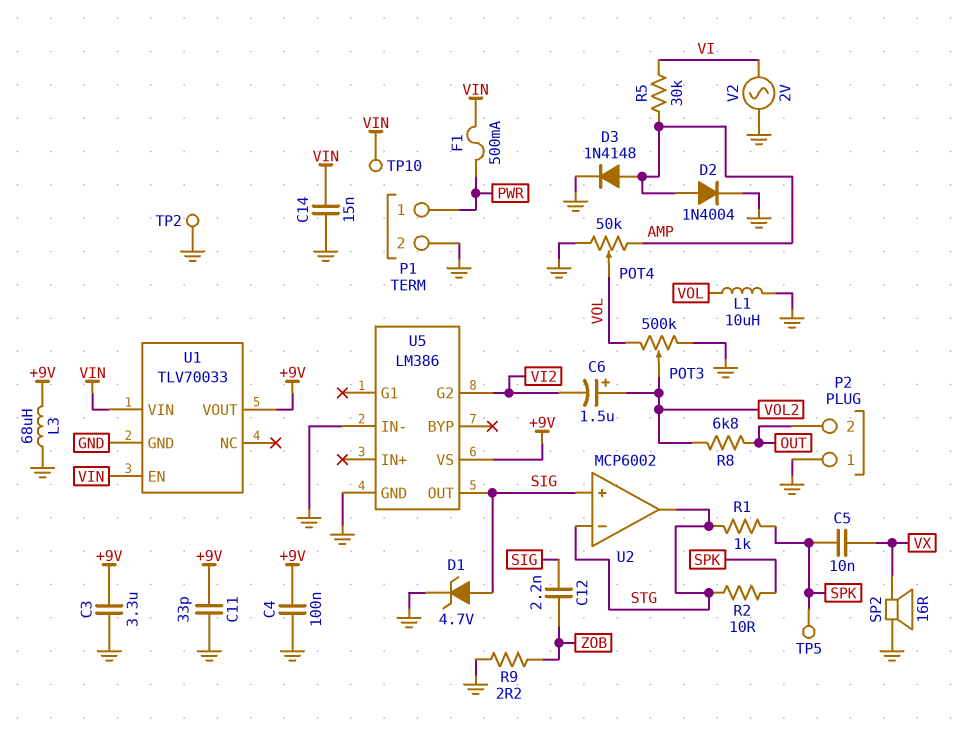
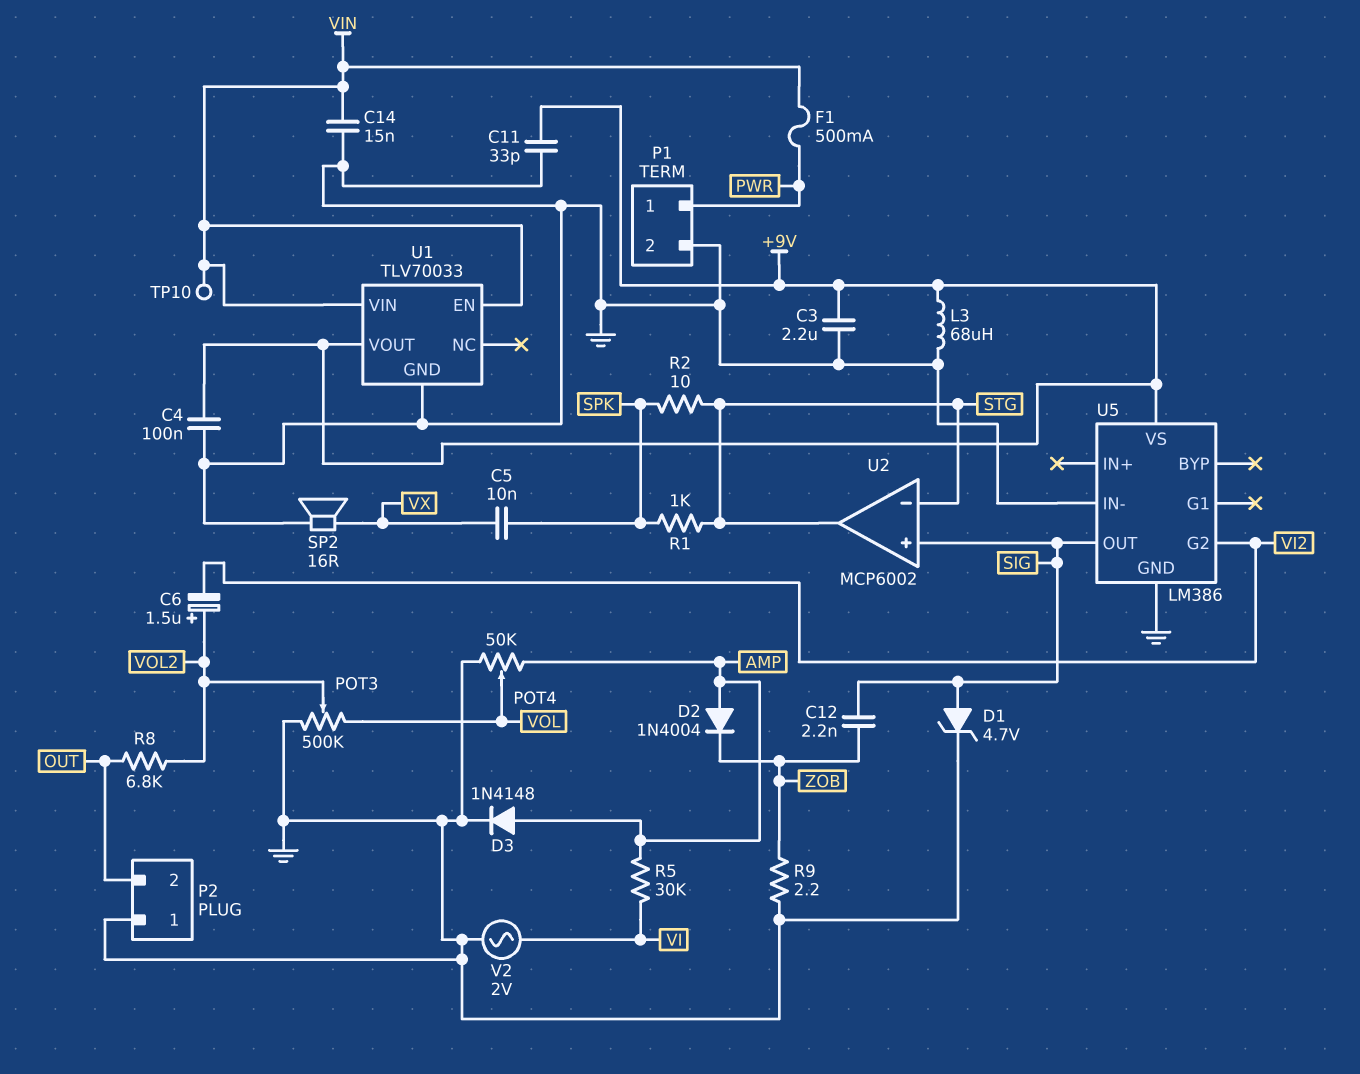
C3: 3.3uF (+9V, GND) -> 2.2uF (+9V, GND)
D2: diode 1N4004 (A AMP, K GND) -> diode 1N4004 (A AMP, K ZOB)
L1: 10uH (GND, VOL) -> none
TP2: test point (GND) -> none
TP5: test point (SPK) -> none

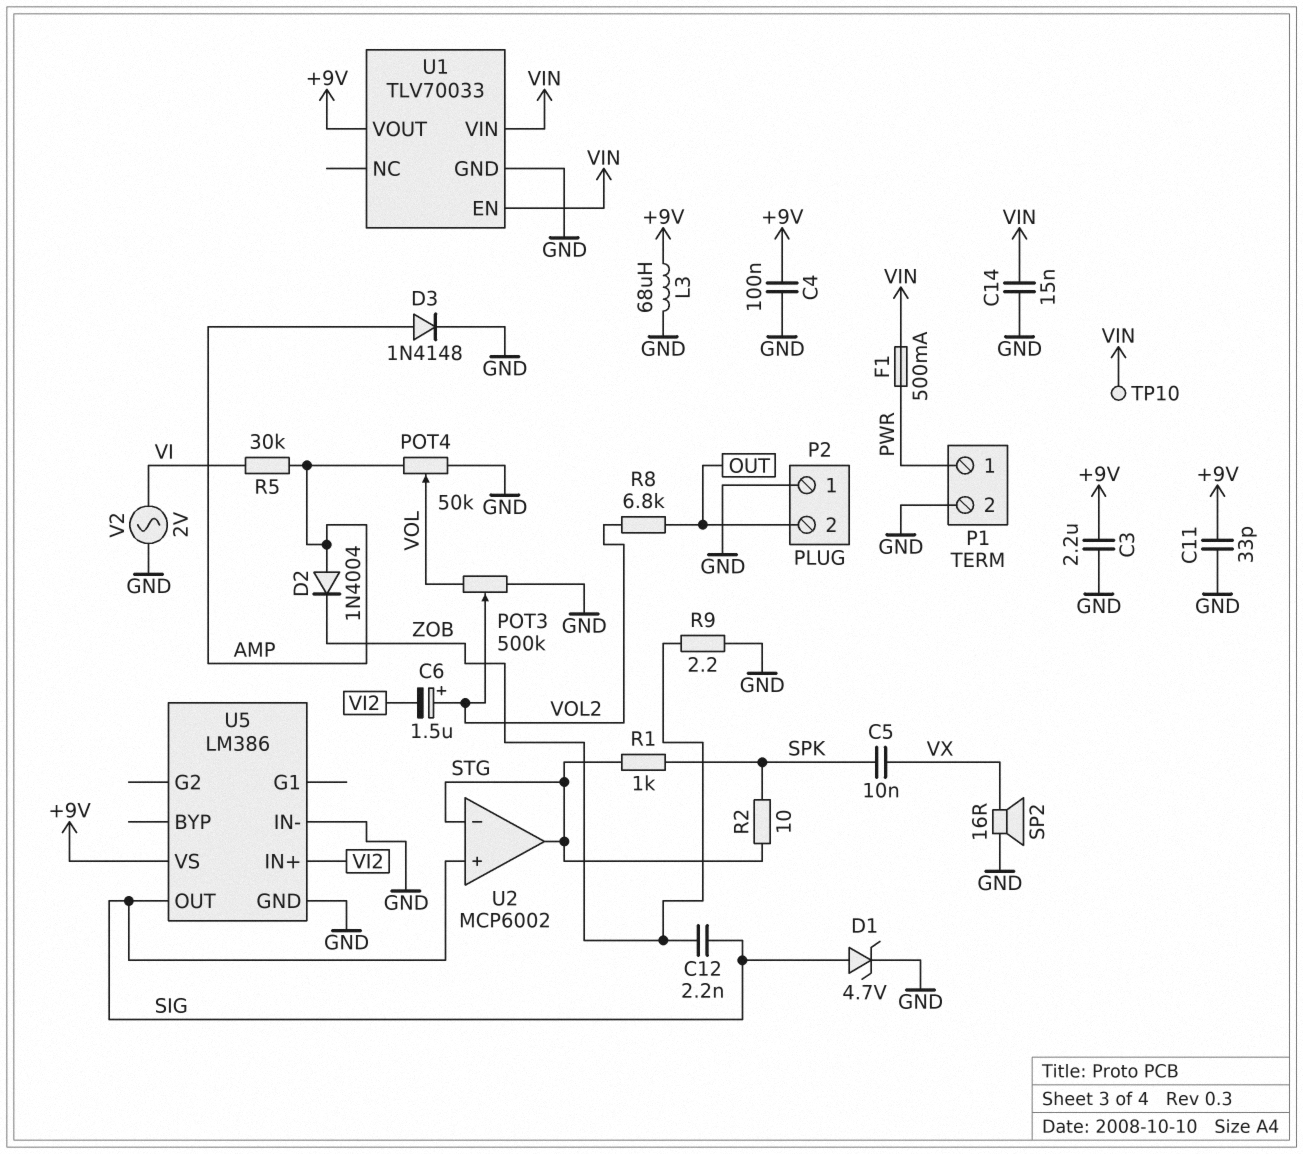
U5 pin G2: VI2 -> none
U5 pin IN+: none -> VI2

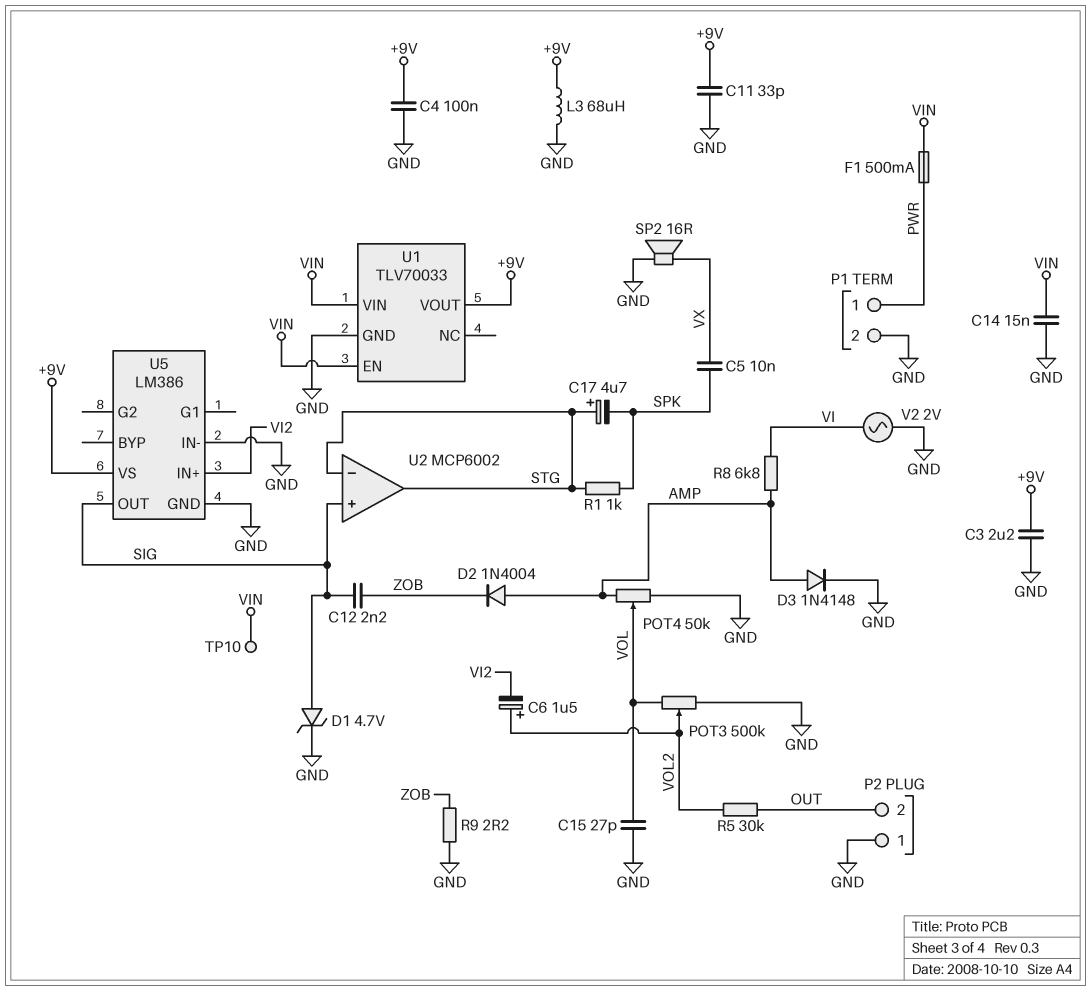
C15: none -> 27pF (GND, VOL)
C17: none -> 4.7uF (plus STG, minus SPK)
R2: 10 (SPK, STG) -> none
R5: 30k (AMP, VI) -> 30k (OUT, VOL2)
R8: 6.8k (OUT, VOL2) -> 6.8k (AMP, VI)

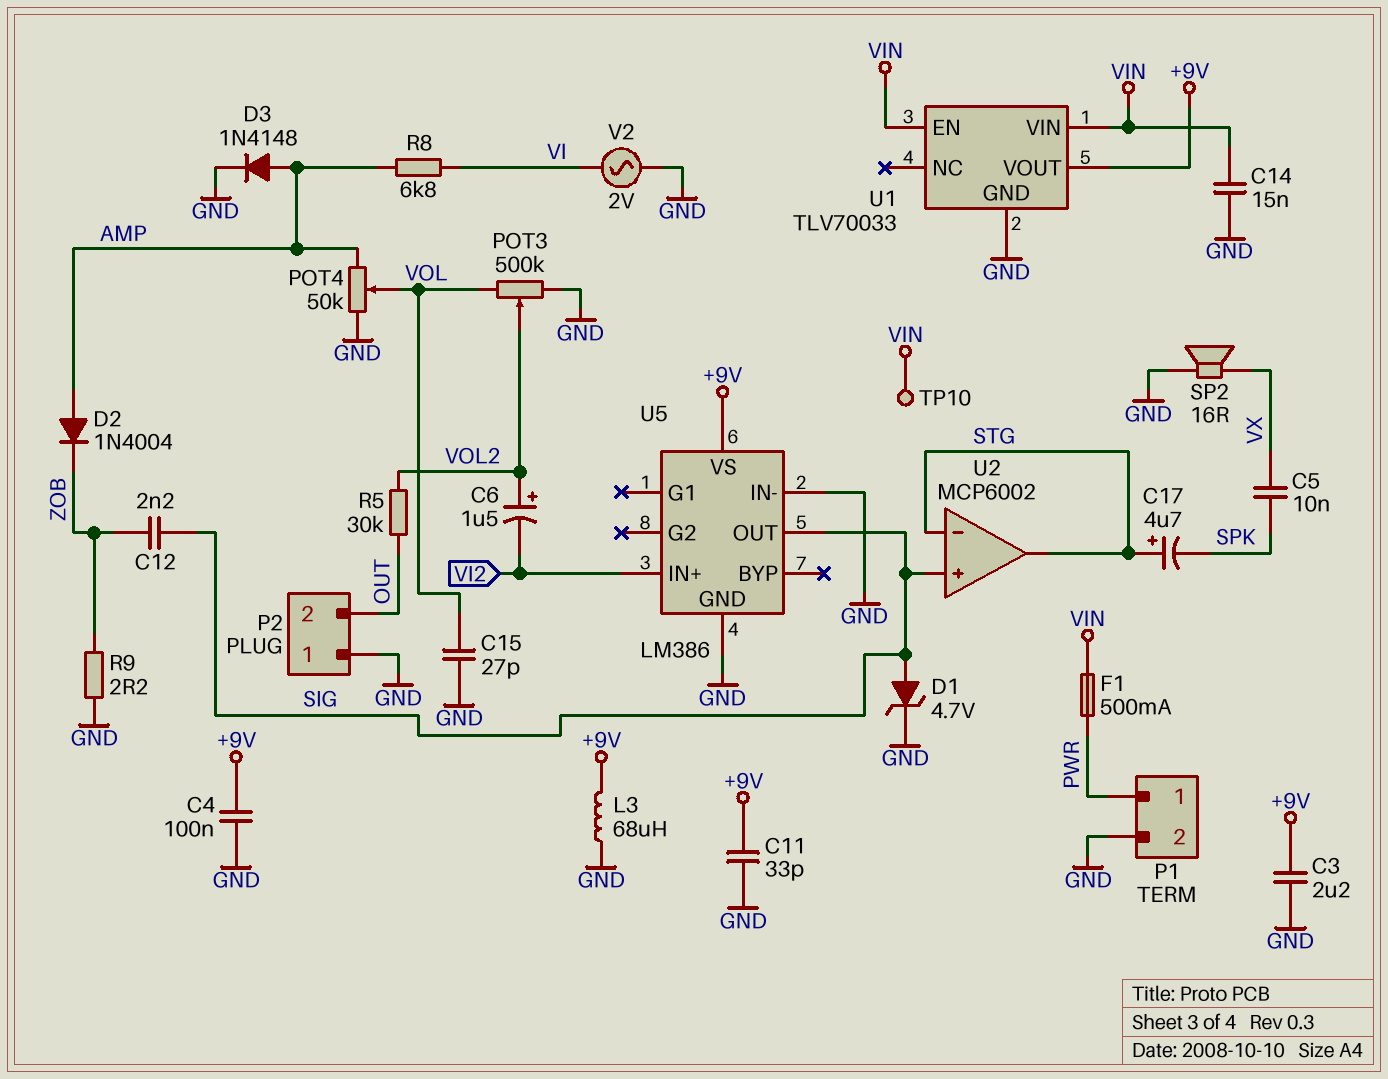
R1: 1k (SPK, STG) -> none

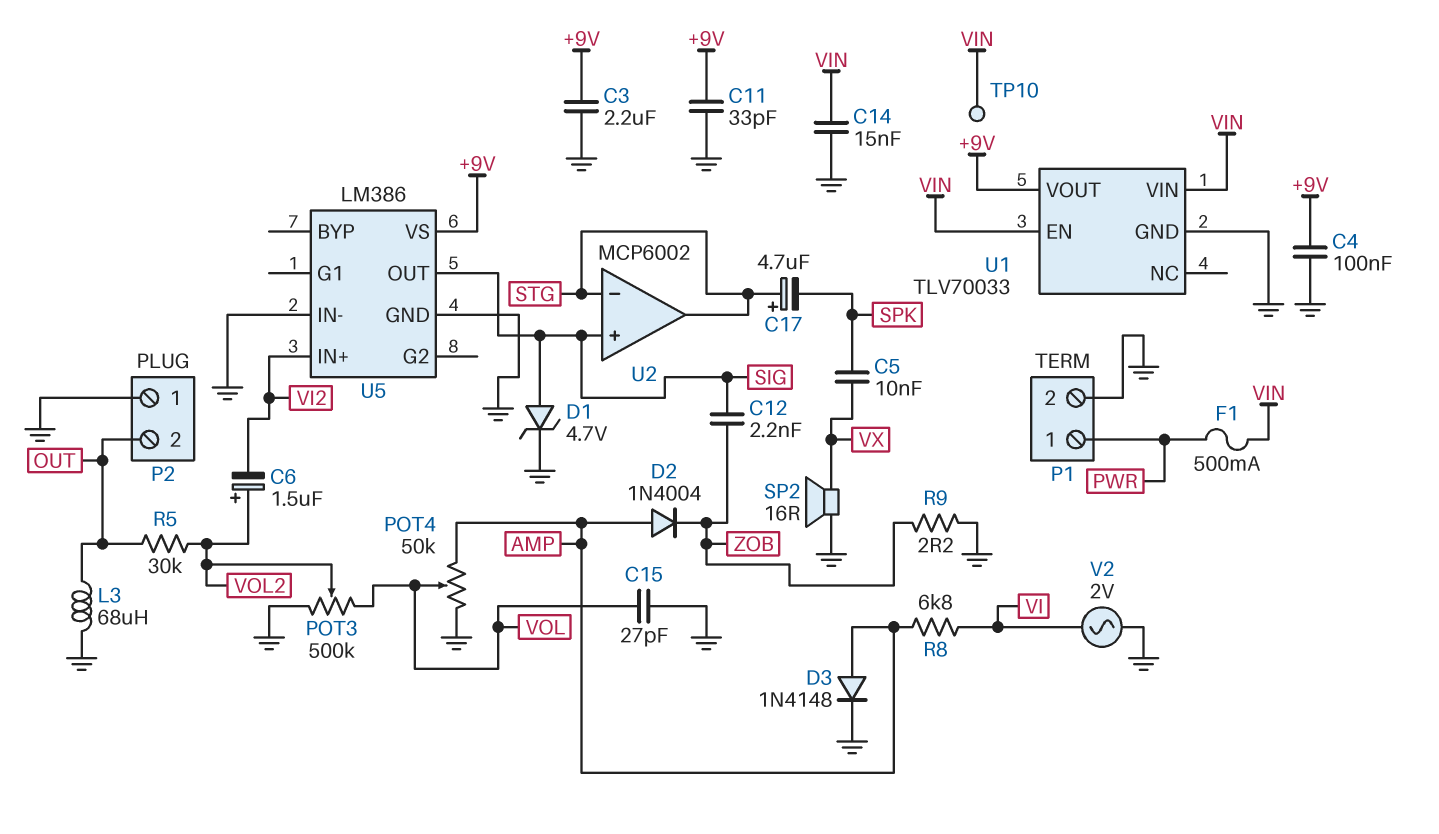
L3: 68uH (+9V, GND) -> 68uH (GND, OUT)

